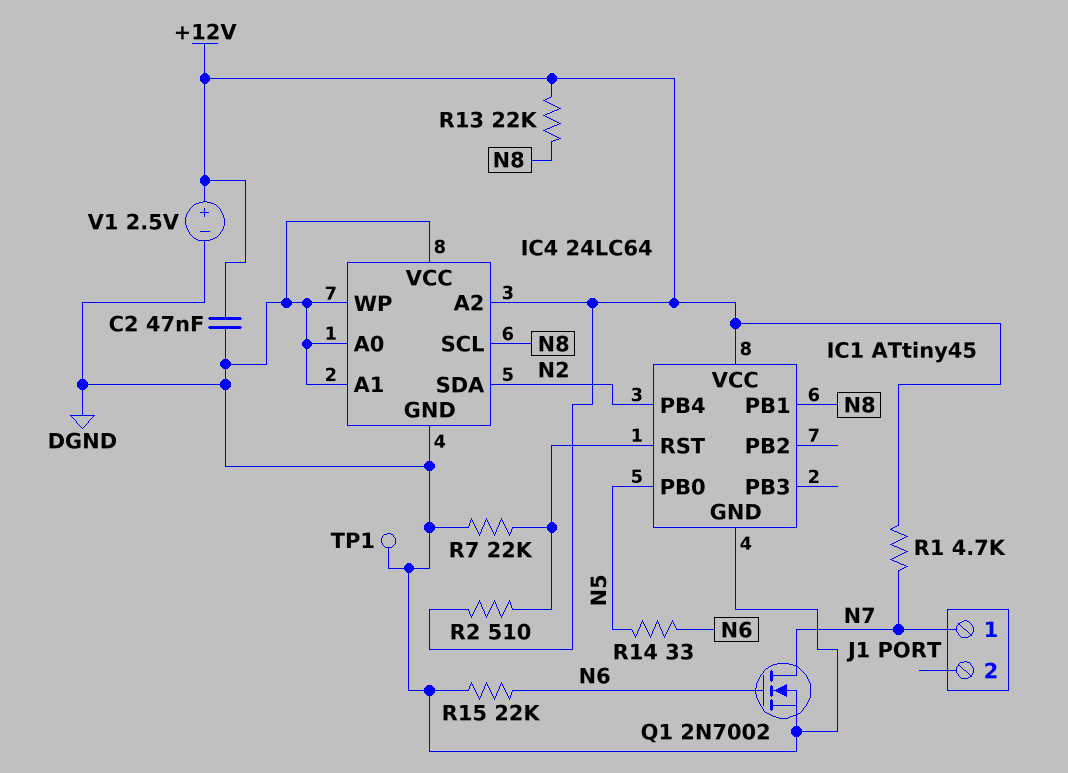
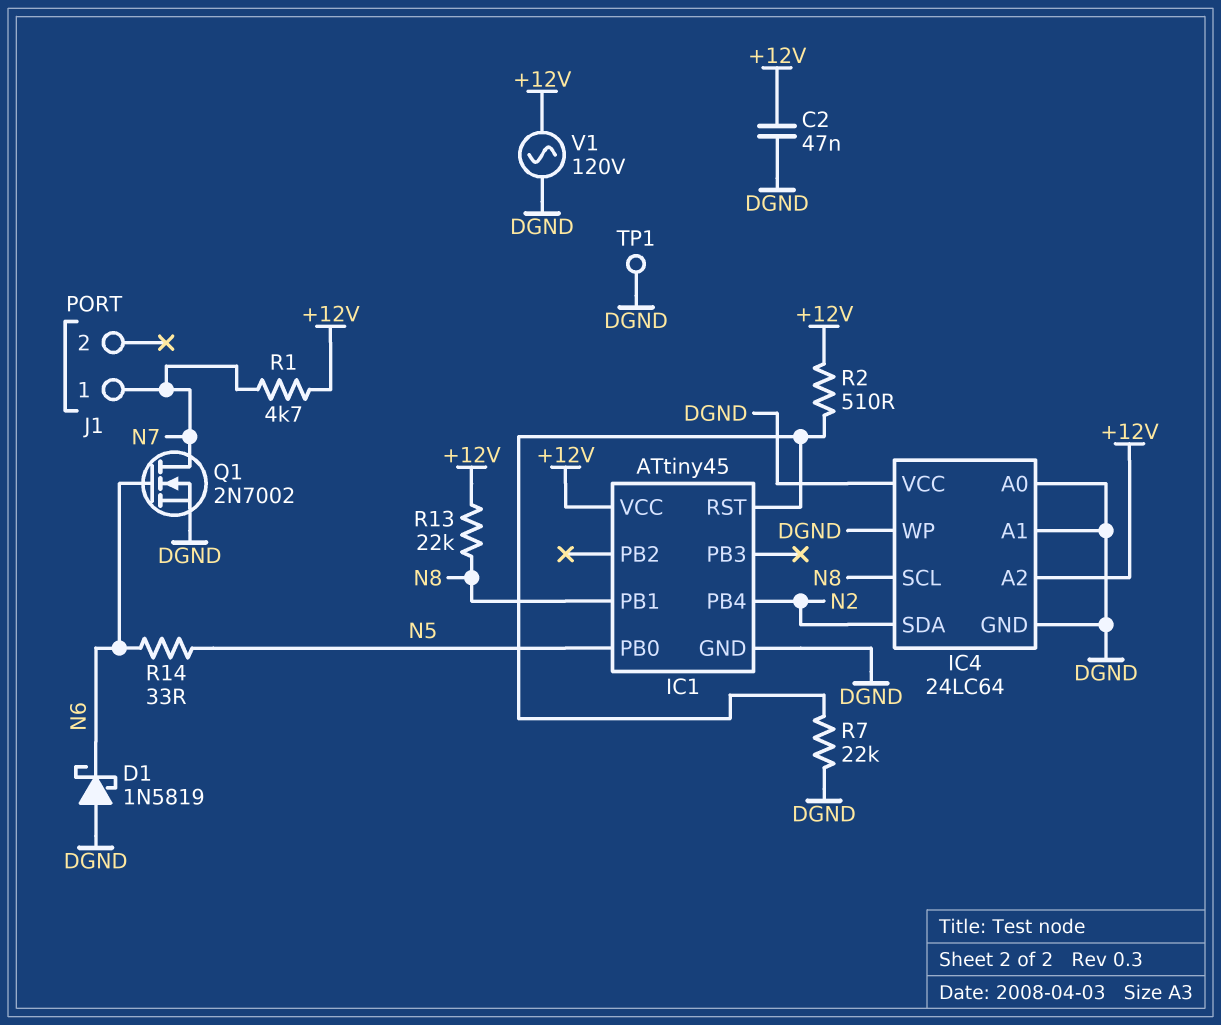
D1: none -> schottky 1N5819 (A DGND, K N6)
R15: 22k (DGND, N6) -> none
V1: 2.5V (plus +12V, minus DGND) -> AC 120V (+12V, DGND)

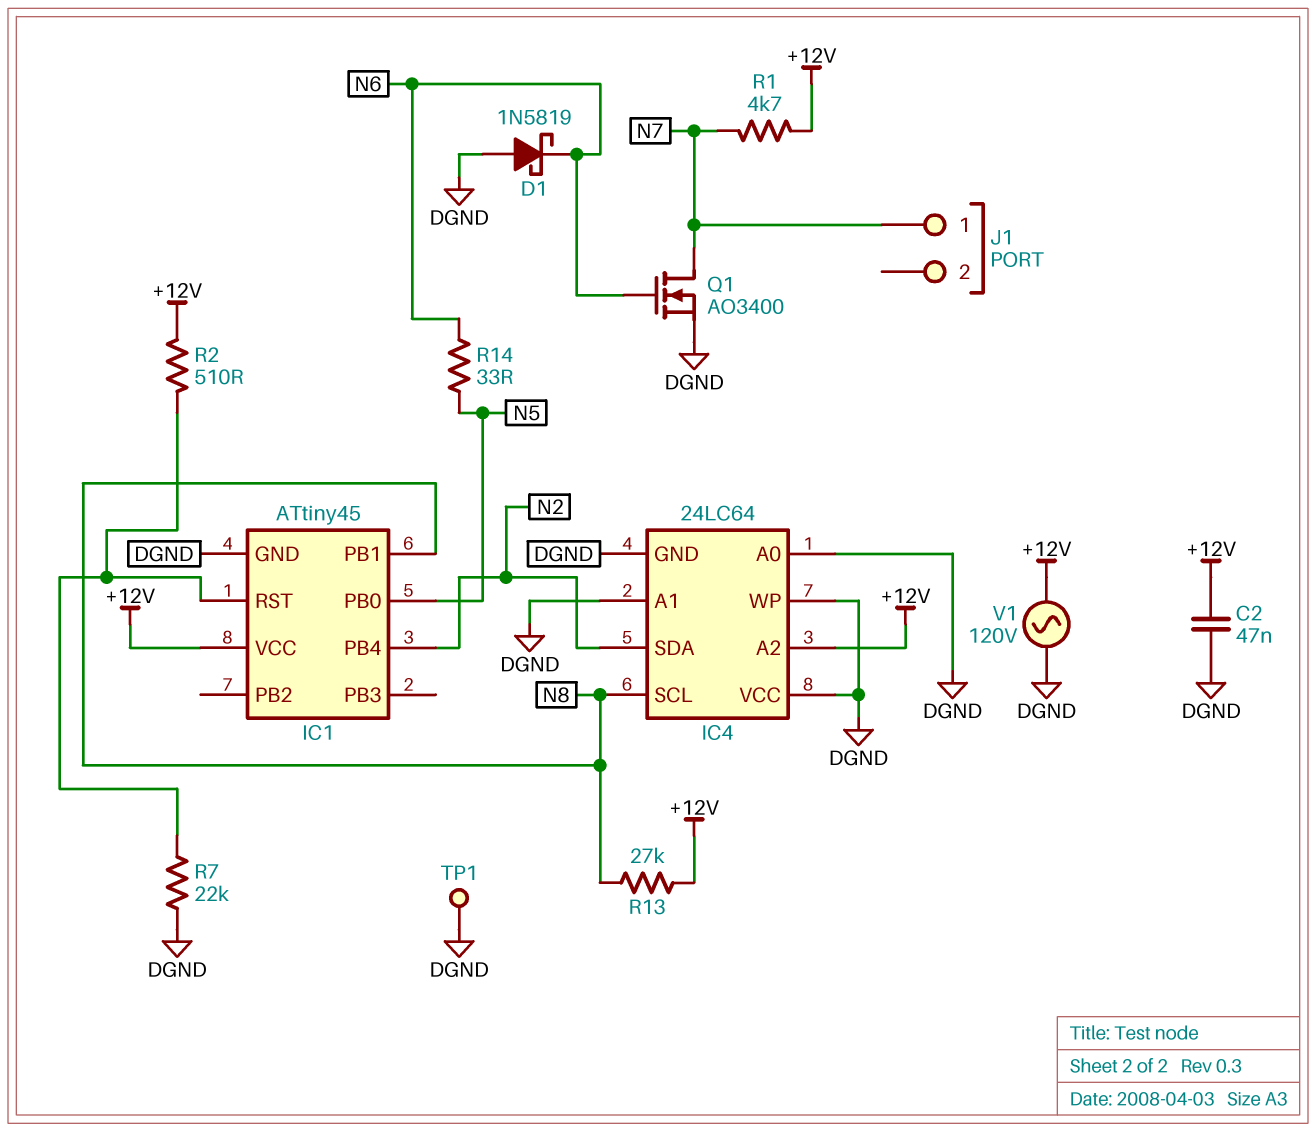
Q1: NMOS 2N7002 (G N6, D N7, S DGND) -> NMOS AO3400 (G N6, D N7, S DGND)
R13: 22k (+12V, N8) -> 27k (+12V, N8)

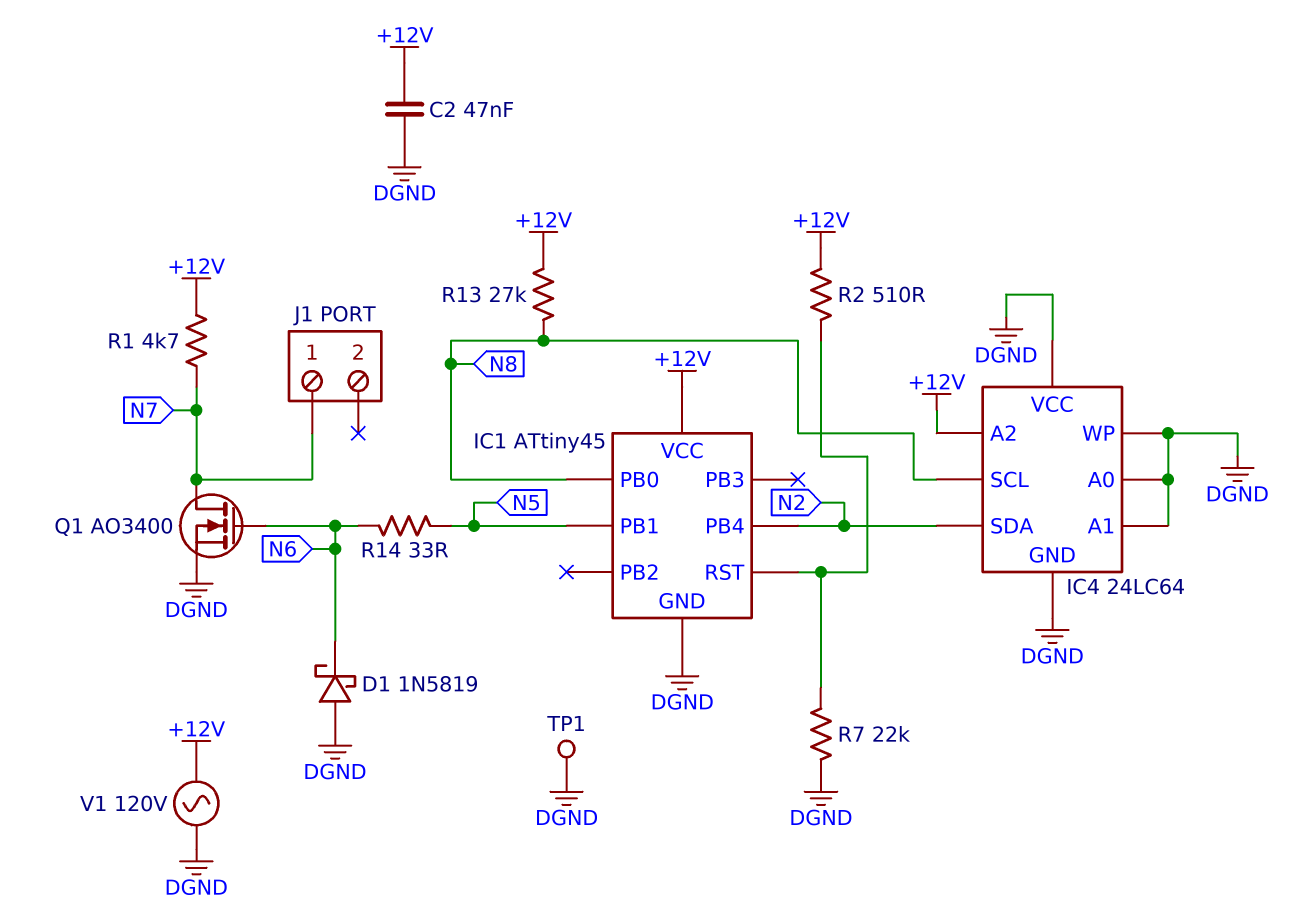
IC1 pin PB0: N5 -> N8
IC1 pin PB1: N8 -> N5

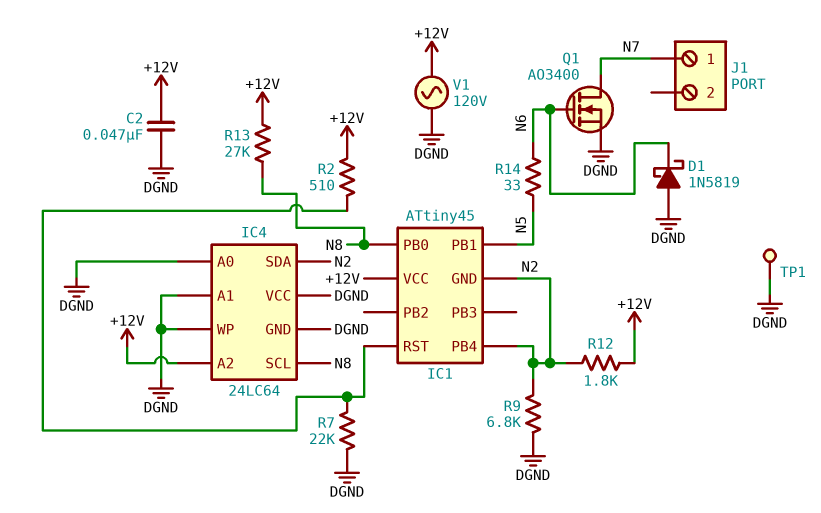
IC1 pin GND: DGND -> N2
R1: 4.7k (+12V, N7) -> none
R9: none -> 6.8k (DGND, N2)
R12: none -> 1.8k (+12V, N2)

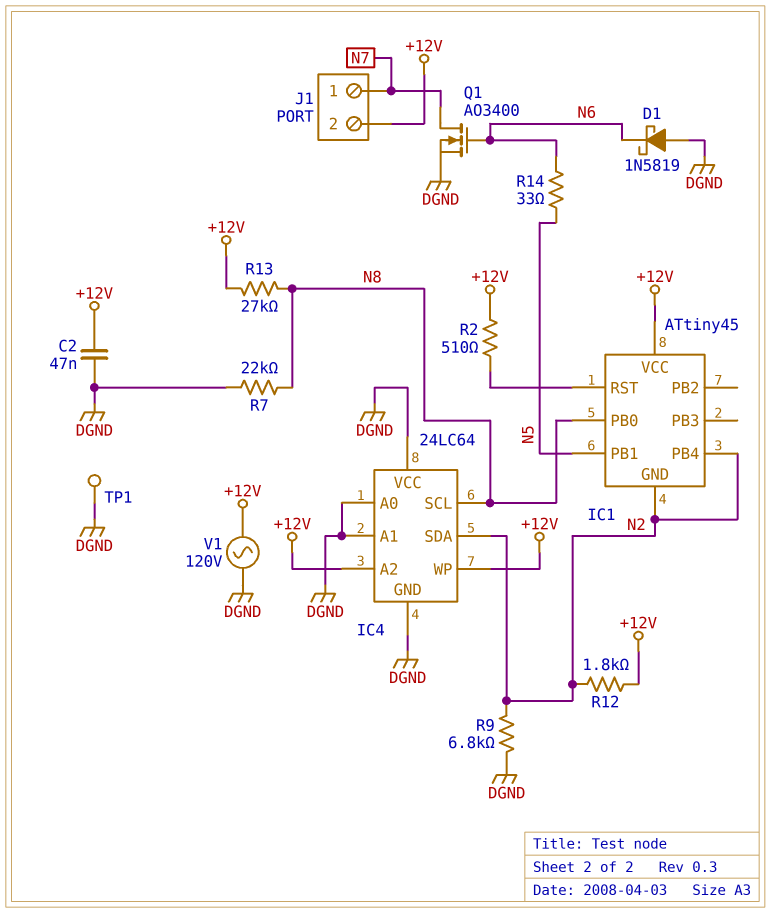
IC4 pin WP: DGND -> +12V
J1 pin 2: none -> +12V
R7: 22k (DGND, IC1/RST) -> 22k (DGND, N8)

